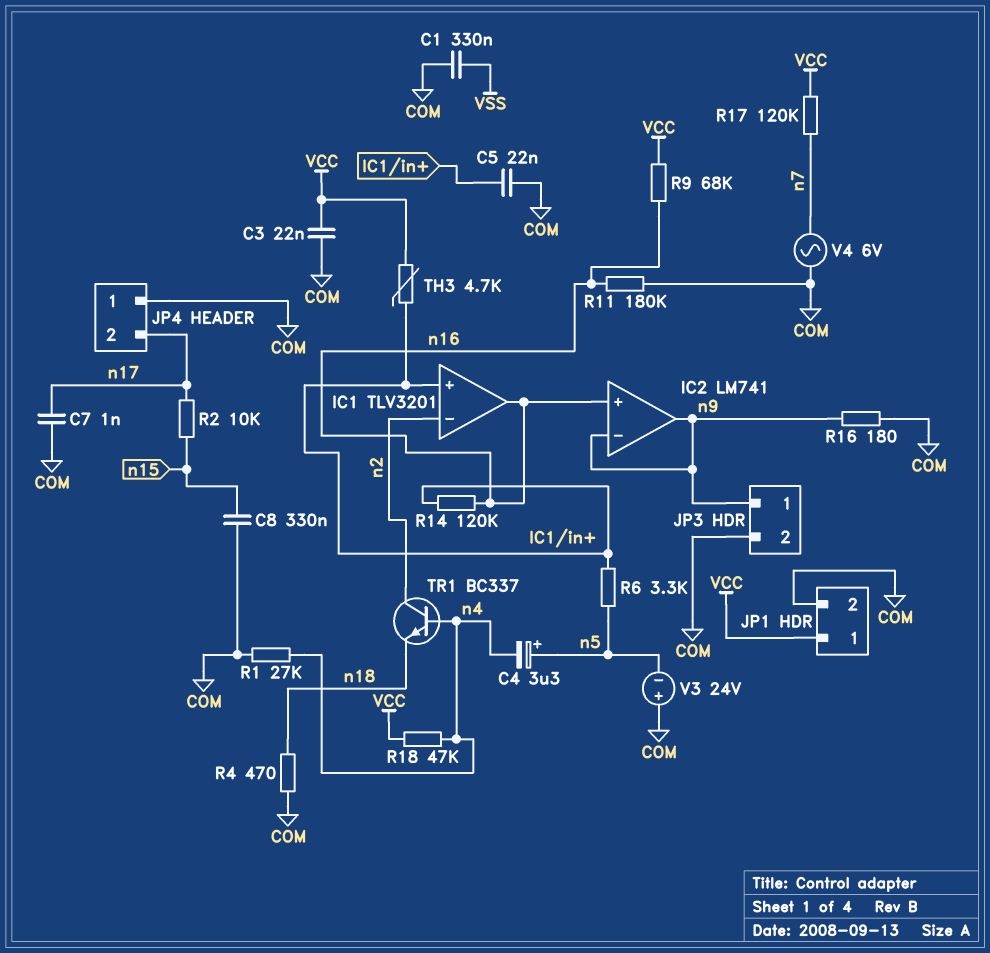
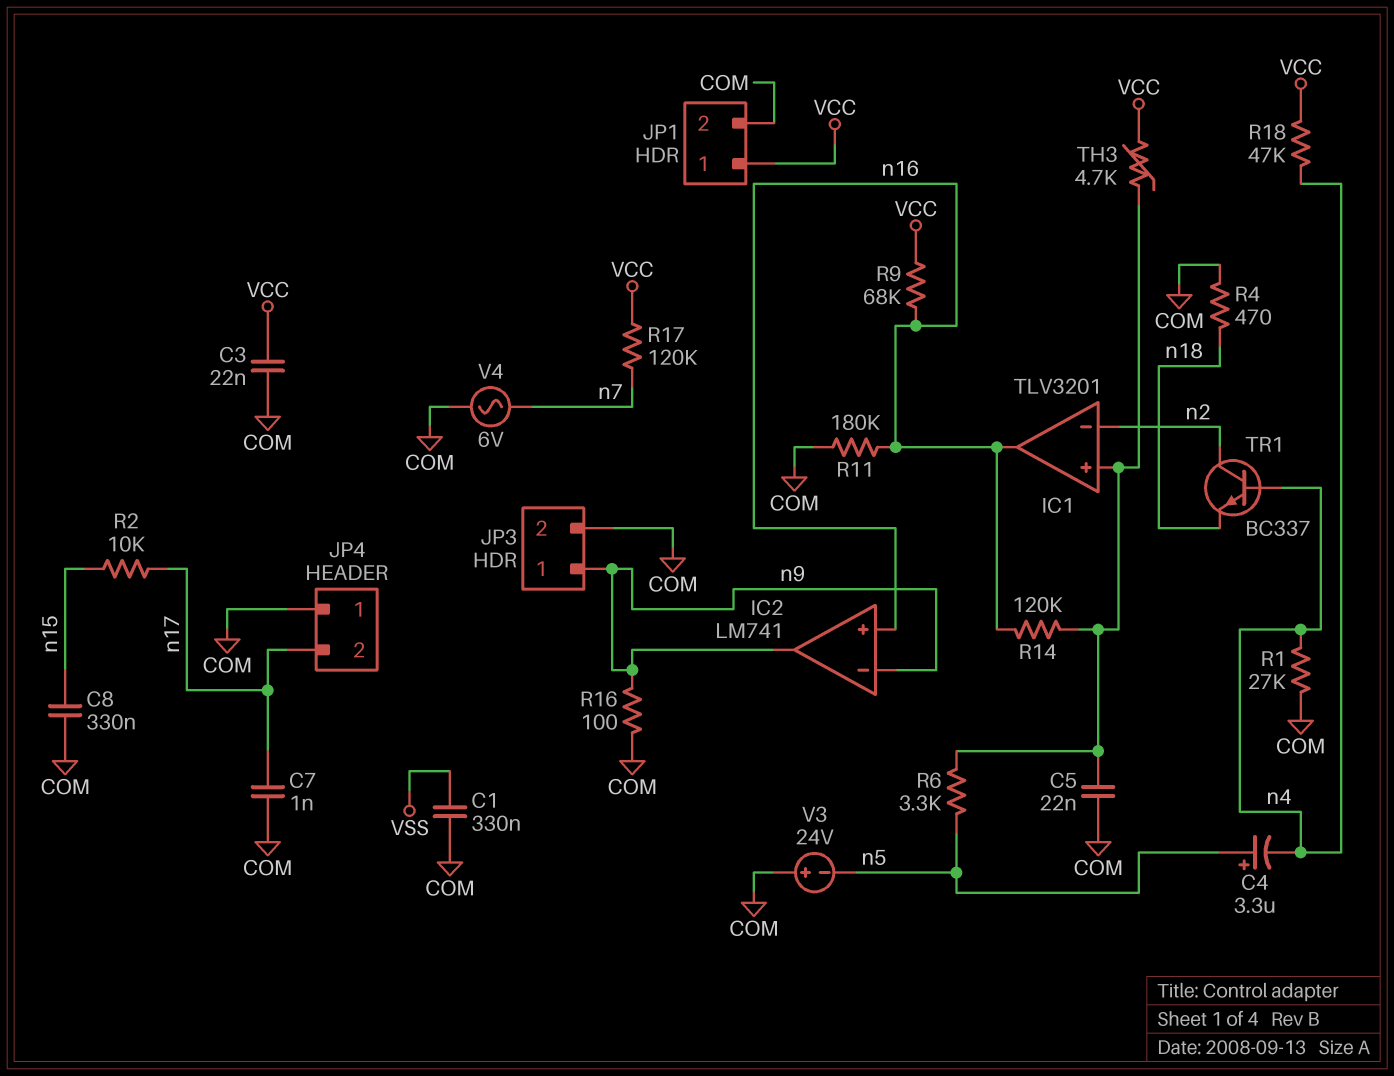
R16: 180 (COM, n9) -> 100 (COM, n9)

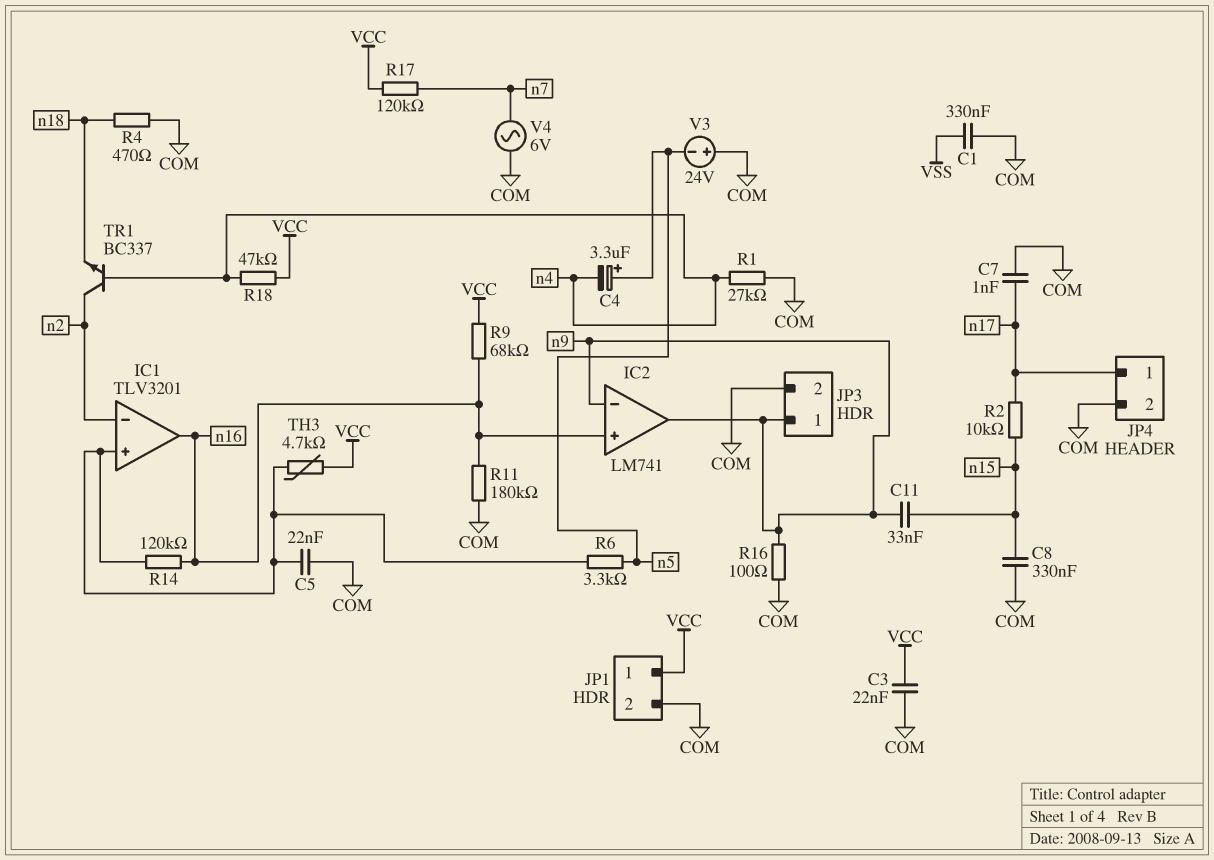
C11: none -> 33nF (n9, n15)
JP4 pin 1: COM -> n17
JP4 pin 2: n17 -> COM

